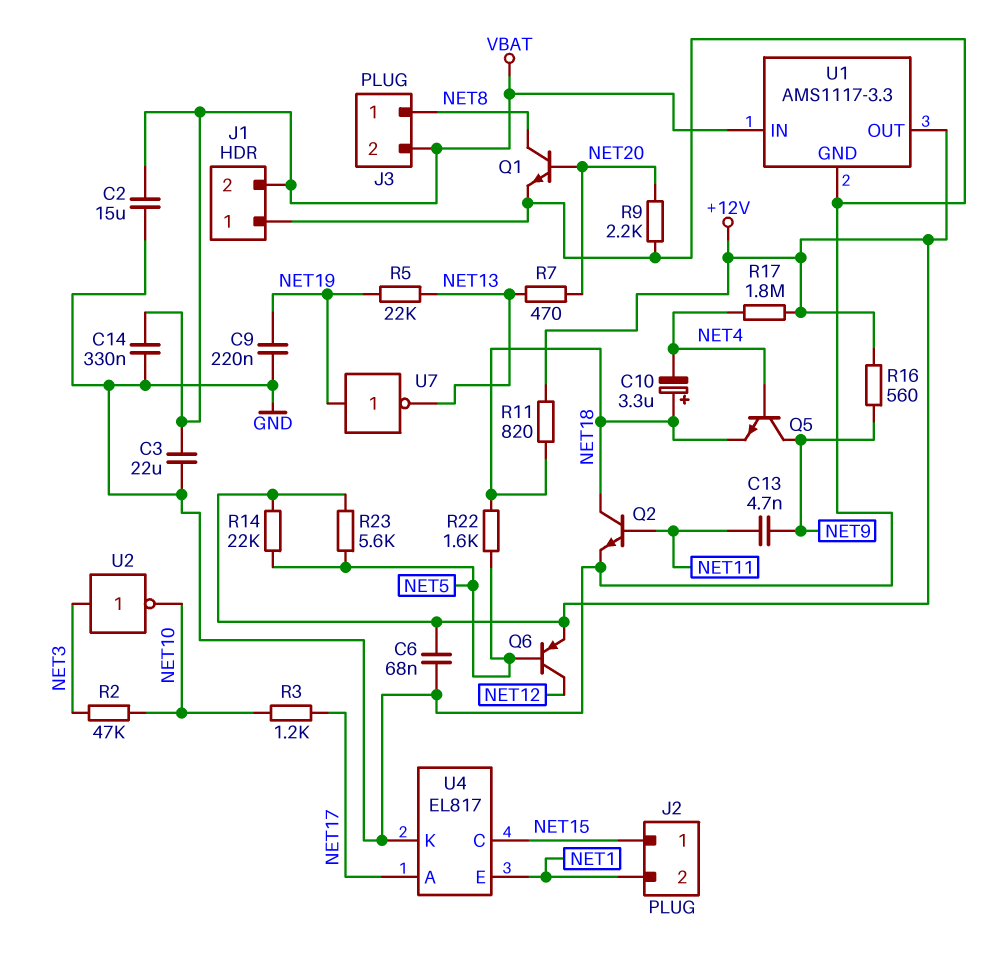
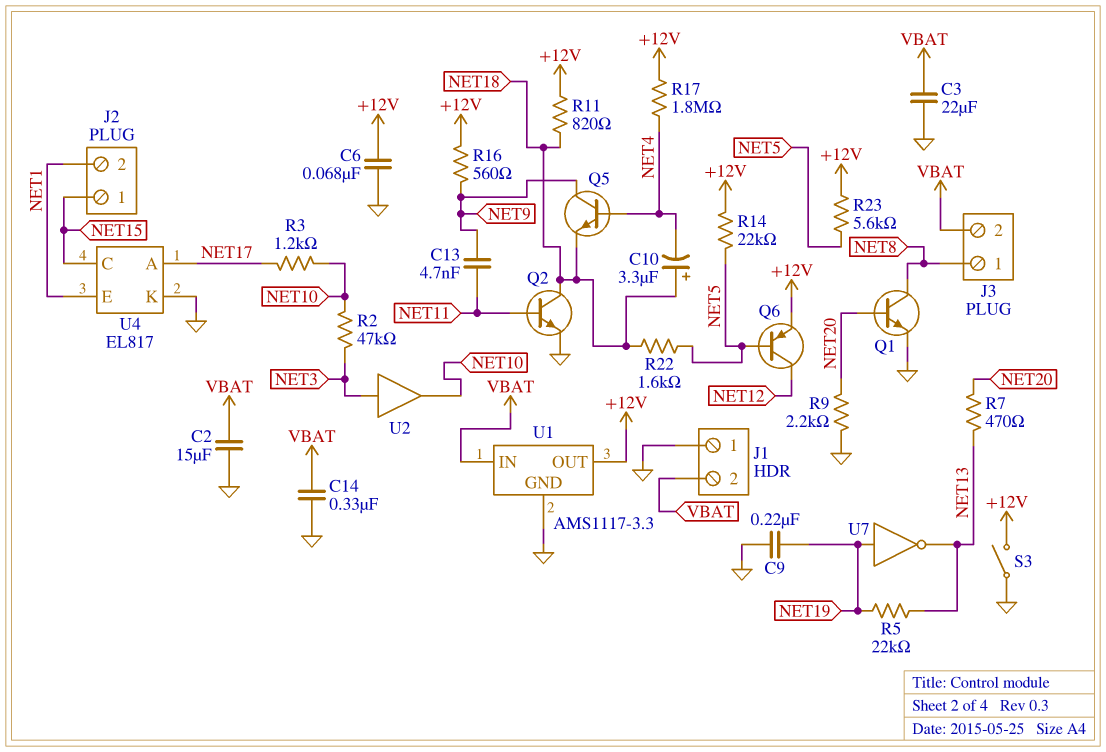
S3: none -> switch (+12V, GND)
U2: NOT (in NET3, out NET10) -> buffer (in NET3, out NET10)

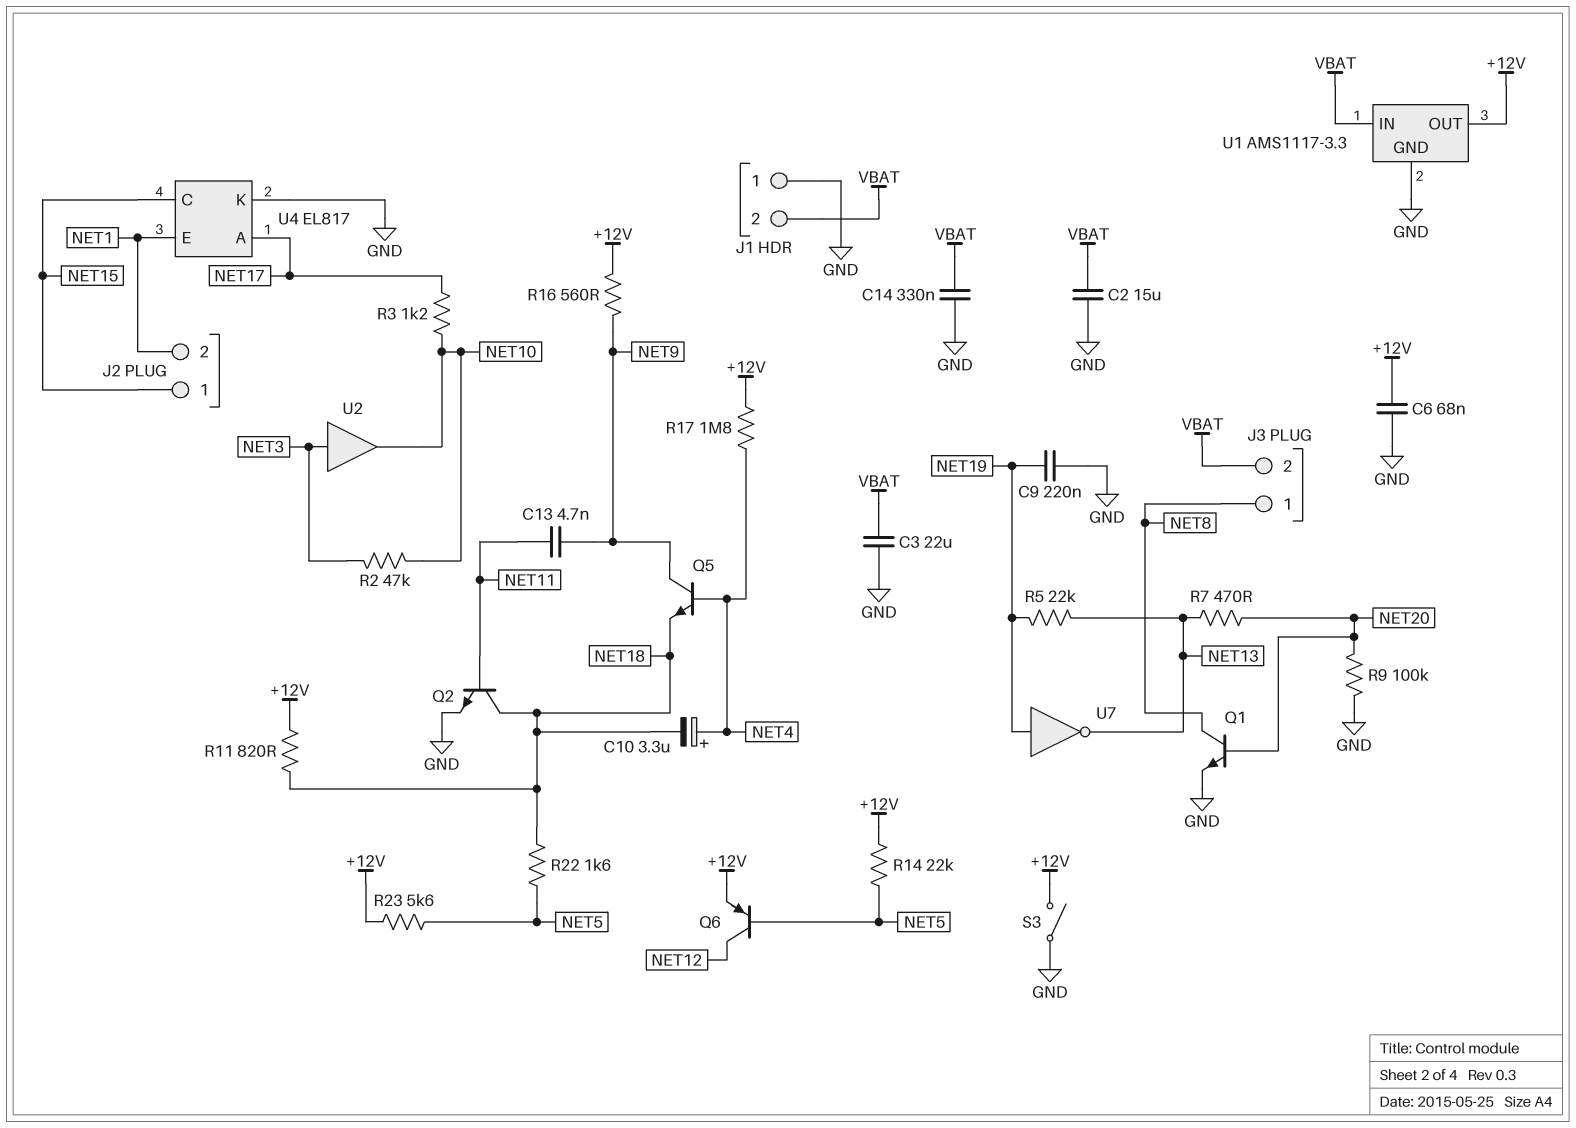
C10: 3.3uF (plus NET18, minus NET4) -> 3.3uF (plus NET4, minus NET18)
R9: 2.2k (GND, NET20) -> 100k (GND, NET20)

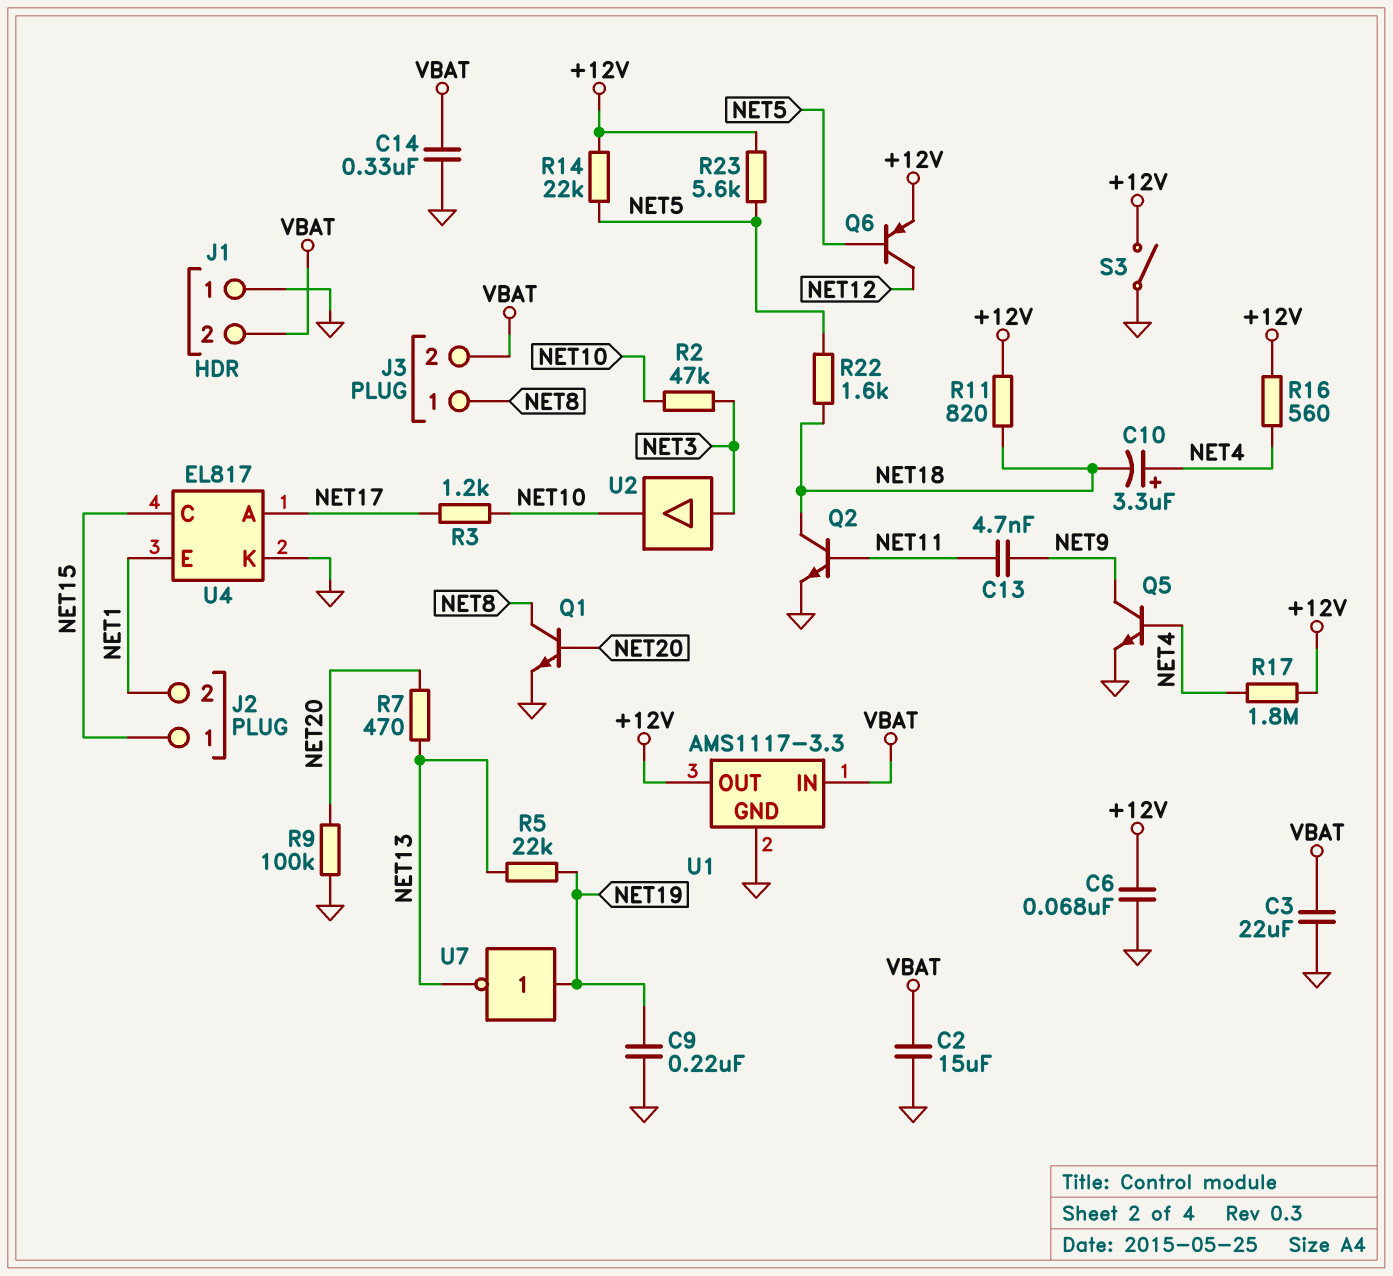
Q5: NPN (B NET4, C NET9, E NET18) -> NPN (B NET4, C NET9, E GND)
R16: 560 (+12V, NET9) -> 560 (+12V, NET4)

